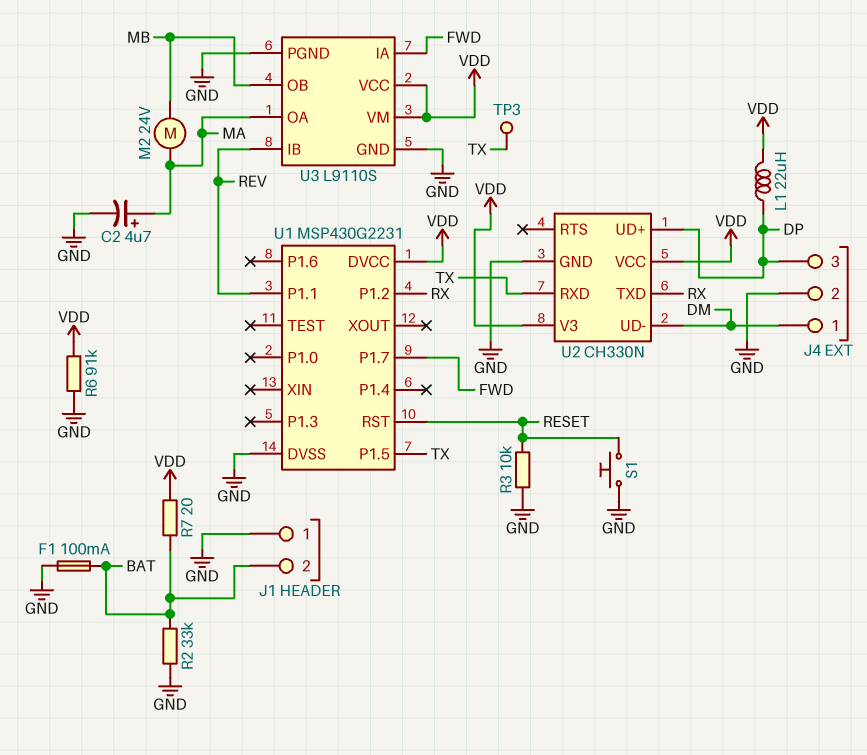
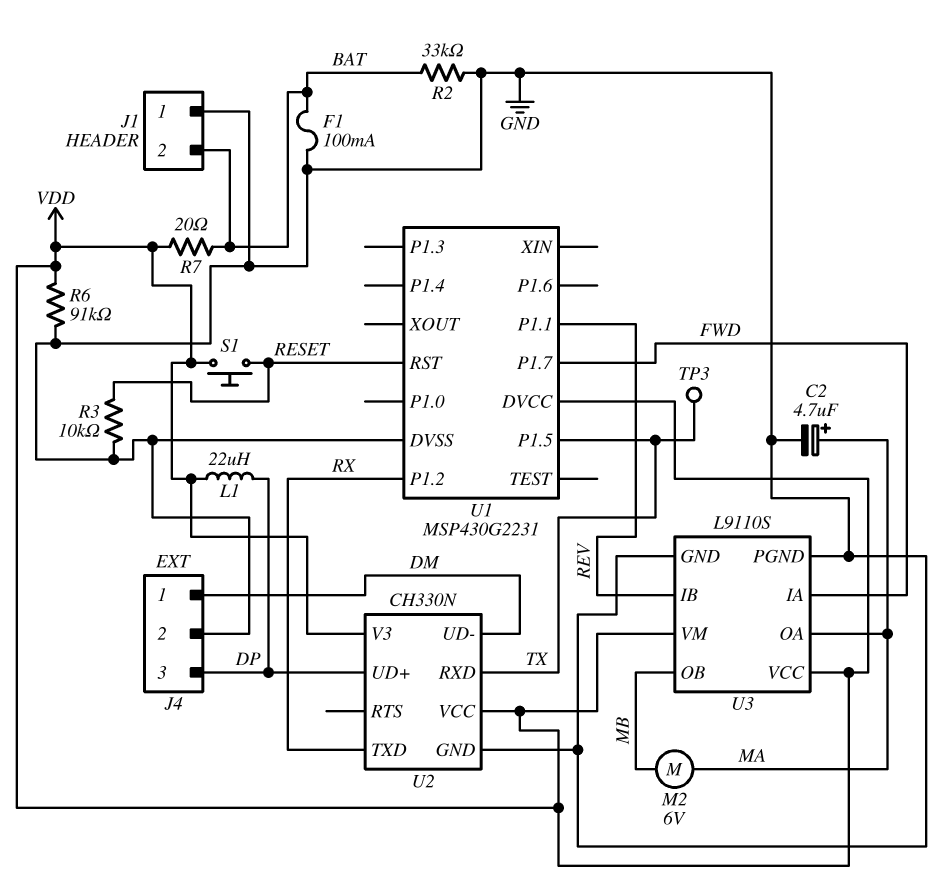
M2: motor 24V (MA, MB) -> motor 6V (MA, MB)
S1: button (GND, RESET) -> button (RESET, VDD)

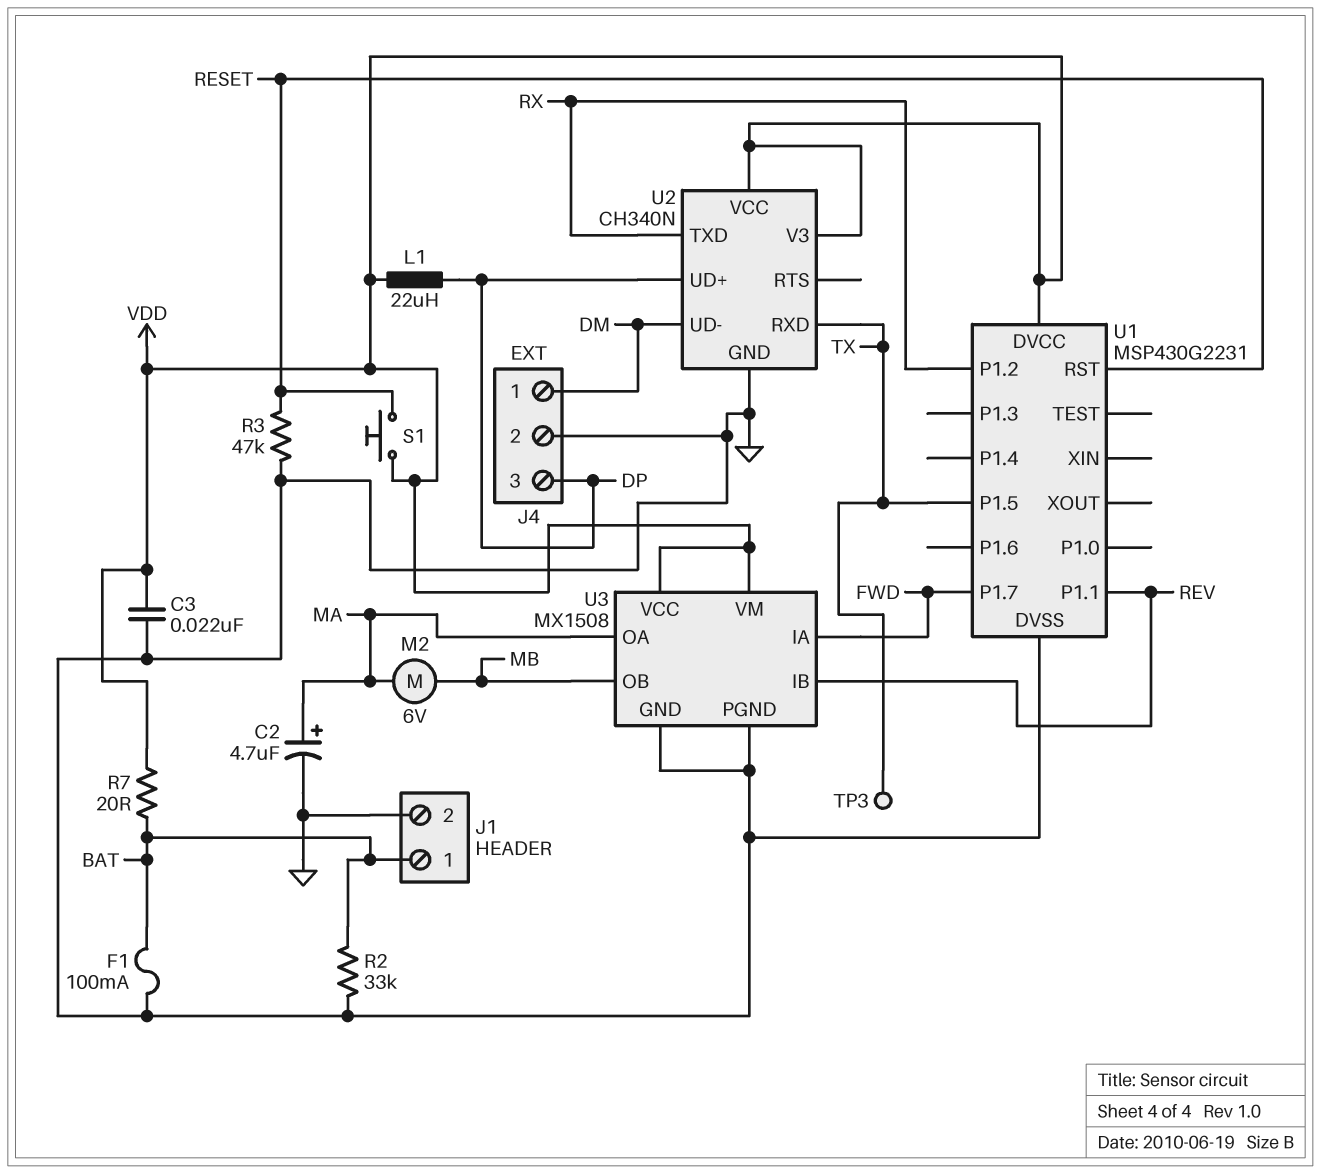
C3: none -> 22nF (GND, VDD)
J1 pin 1: GND -> BAT
J1 pin 2: BAT -> GND
R3: 10k (GND, RESET) -> 47k (GND, RESET)
R6: 91k (GND, VDD) -> none
U2: CH330N -> CH340N
U3: L9110S -> MX1508

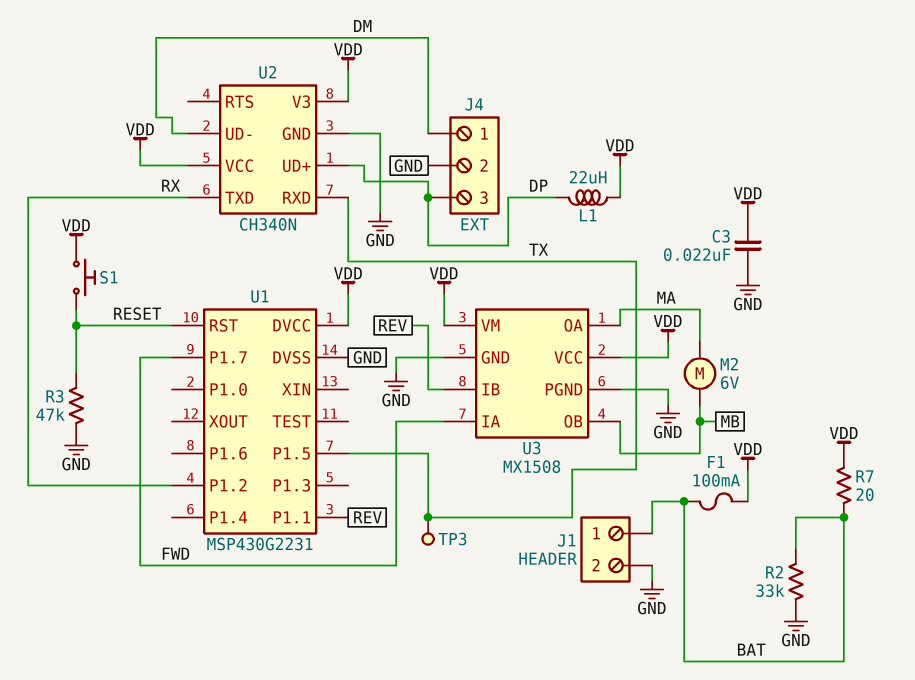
C2: 4.7uF (plus MA, minus GND) -> none
F1: 100mA (BAT, GND) -> 100mA (BAT, VDD)

